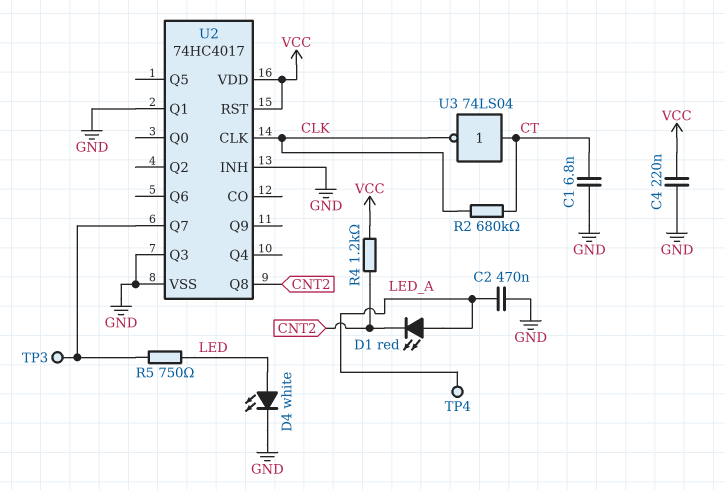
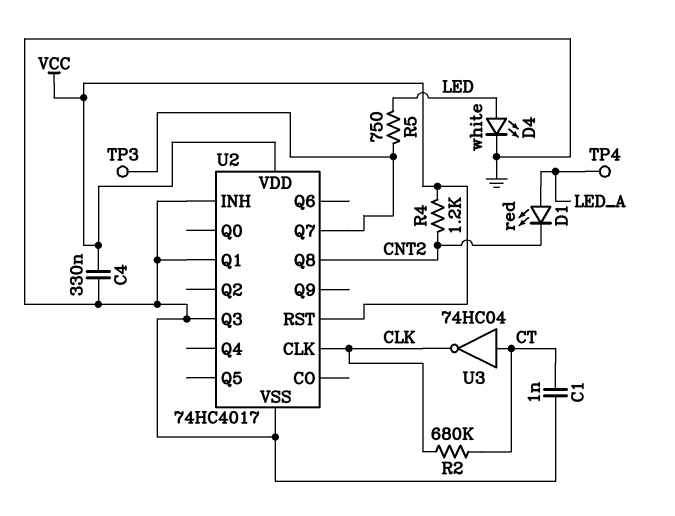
C1: 6.8nF (CT, GND) -> 1nF (CT, GND)
C2: 470nF (GND, LED_A) -> none
C4: 220nF (GND, VCC) -> 330nF (GND, VCC)
U3: NOT 74LS04 (in CT, out CLK) -> NOT 74HC04 (in CT, out CLK)

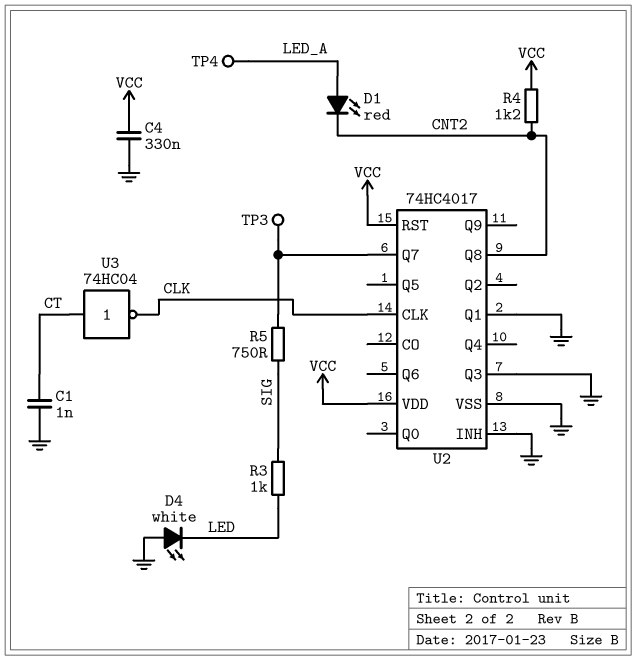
D4: LED white (A LED, K GND) -> LED white (A GND, K LED)
R2: 680k (CLK, CT) -> none
R3: none -> 1k (LED, SIG)
R5: 750 (LED, U2/Q7) -> 750 (SIG, U2/Q7)

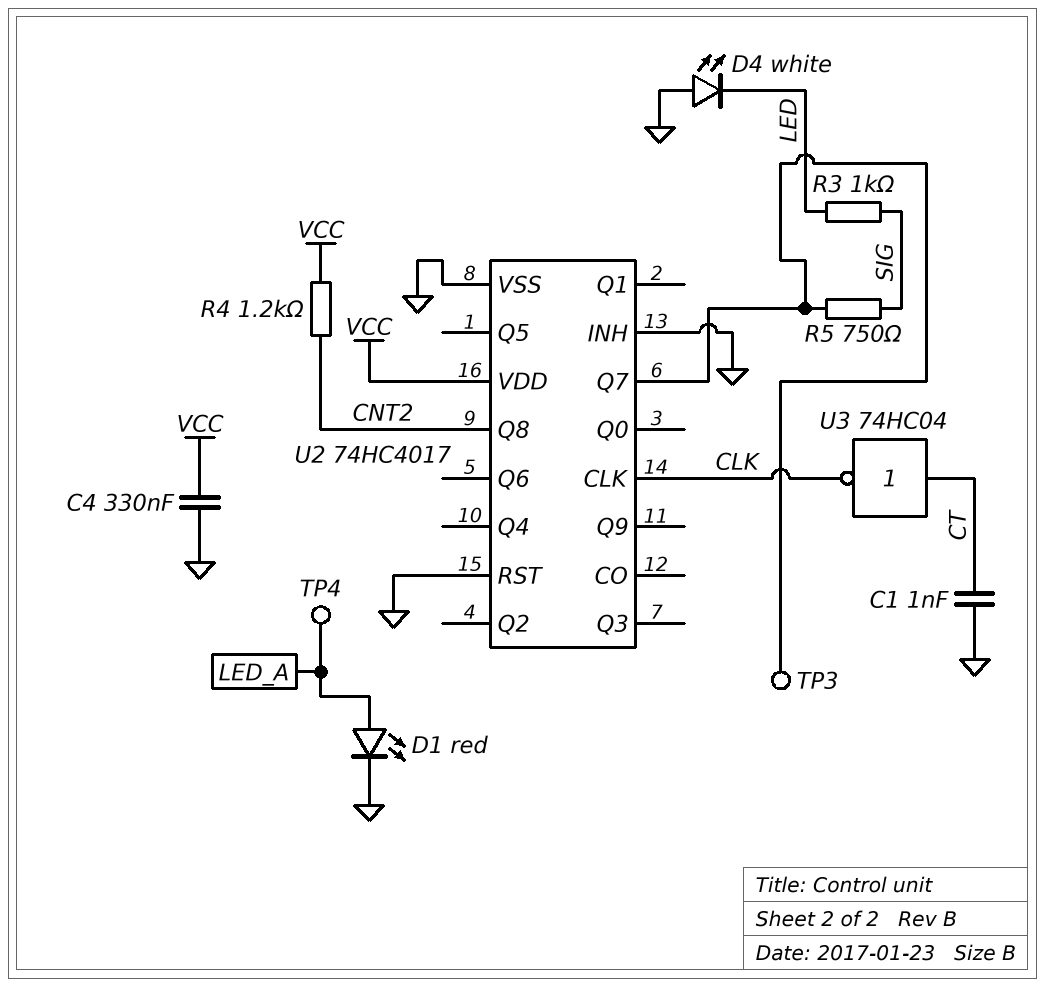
D1: LED red (A LED_A, K CNT2) -> LED red (A LED_A, K GND)
U2 pin Q1: GND -> none
U2 pin Q3: GND -> none
U2 pin RST: VCC -> GND

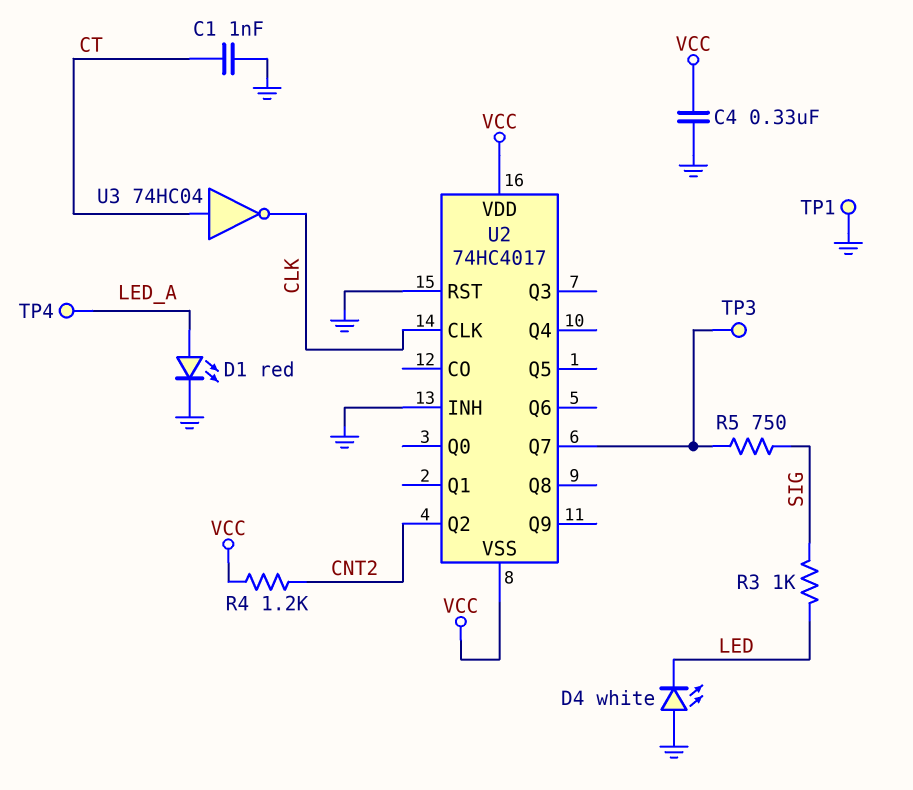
TP1: none -> test point (GND)
U2 pin Q2: none -> CNT2
U2 pin Q8: CNT2 -> none
U2 pin VSS: GND -> VCC

